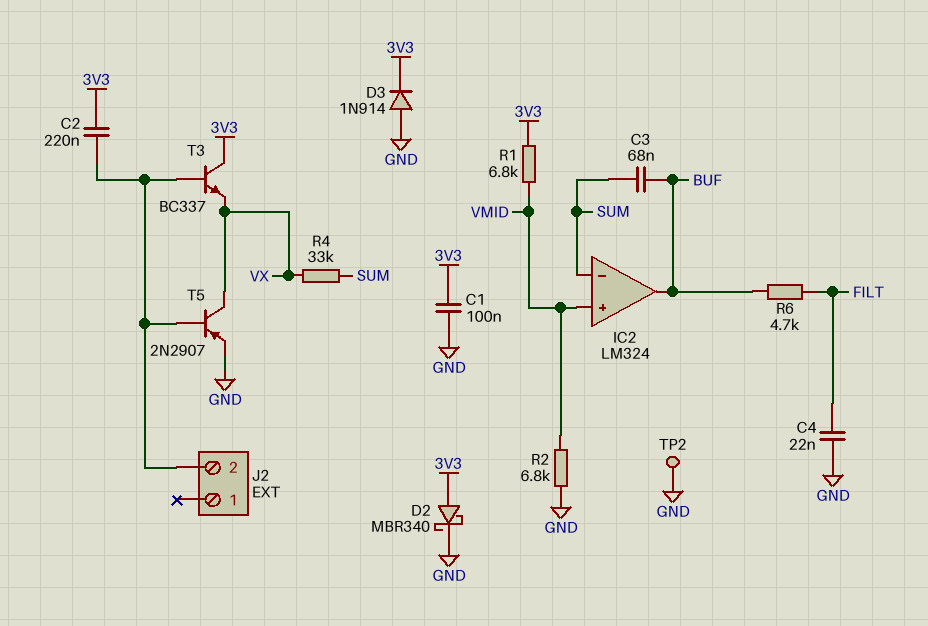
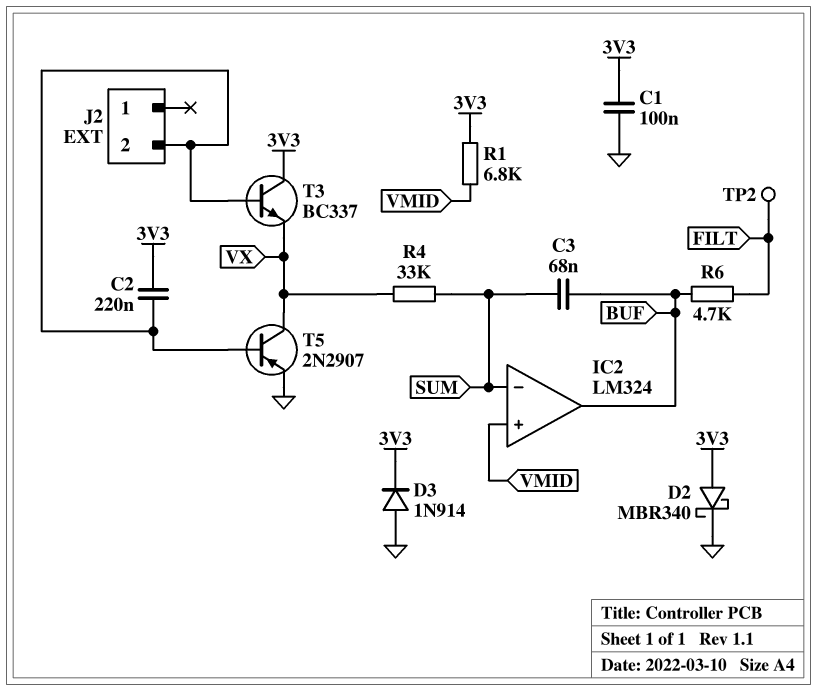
C4: 22nF (FILT, GND) -> none
R2: 6.8k (GND, VMID) -> none
TP2: test point (GND) -> test point (FILT)

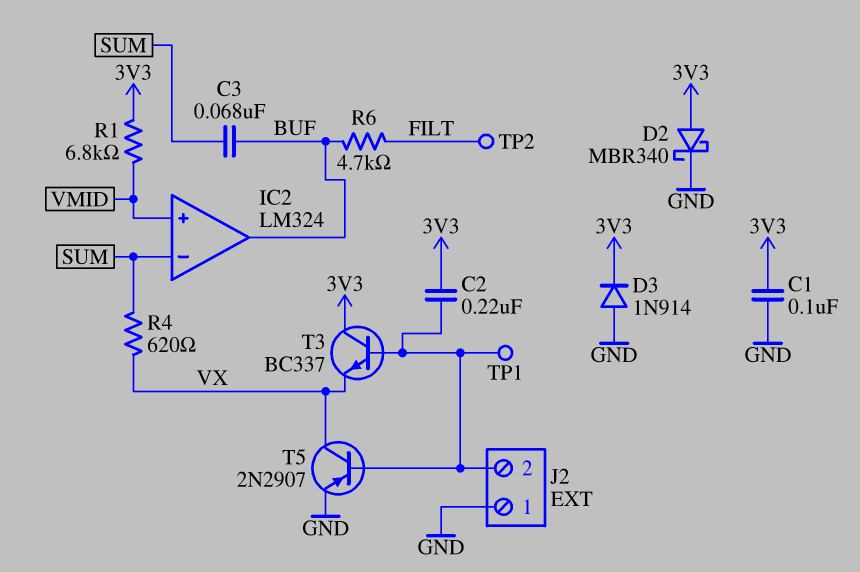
J2 pin 1: none -> GND
R4: 33k (SUM, VX) -> 620 (SUM, VX)
TP1: none -> test point (J2/2)

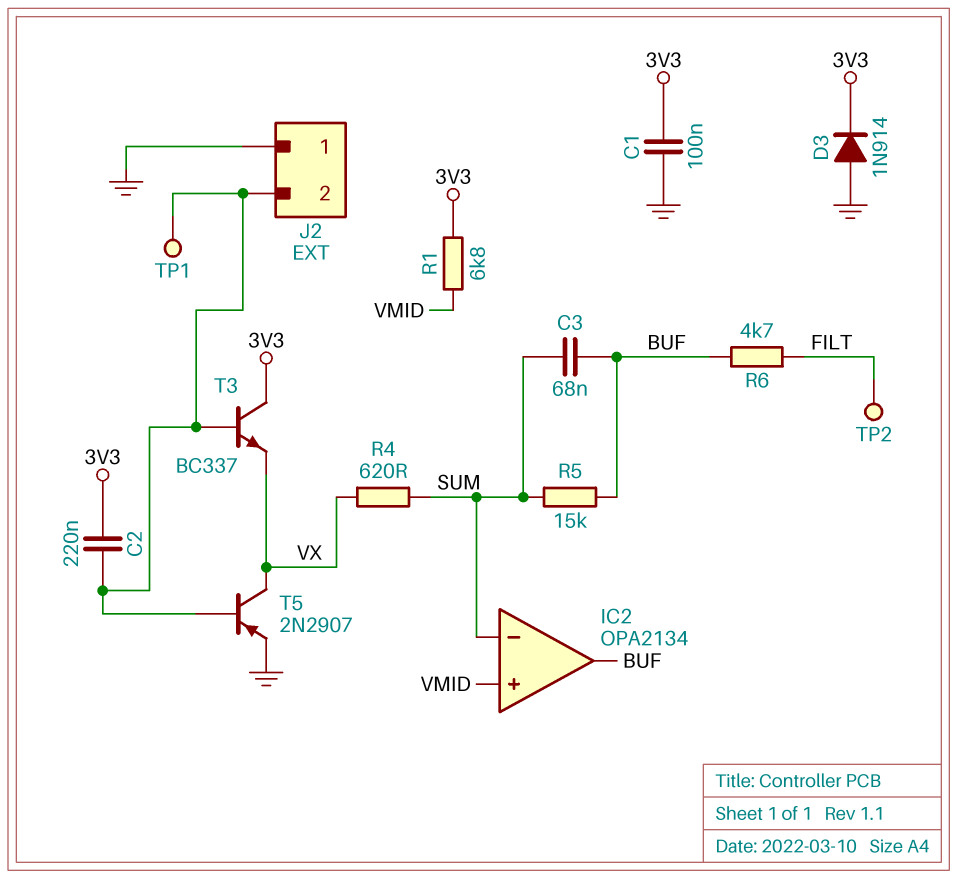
D2: schottky MBR340 (A 3V3, K GND) -> none
IC2: LM324 -> OPA2134
R5: none -> 15k (BUF, SUM)

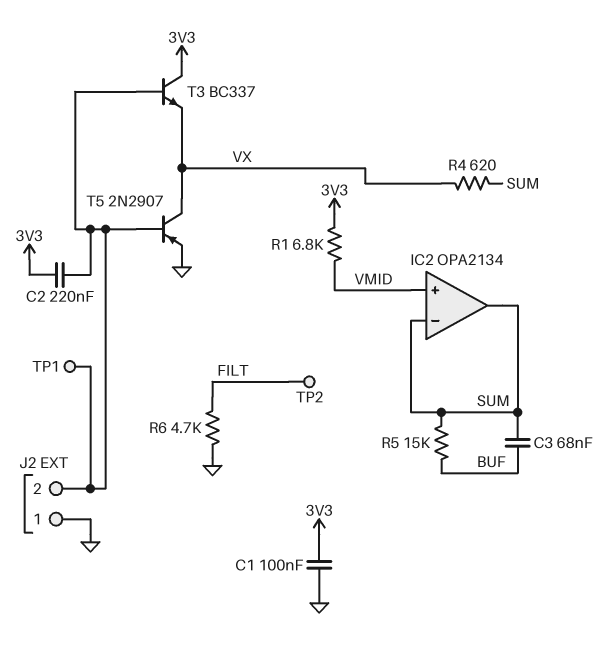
D3: diode 1N914 (A GND, K 3V3) -> none
IC2 pin out: BUF -> SUM
R6: 4.7k (BUF, FILT) -> 4.7k (FILT, GND)

